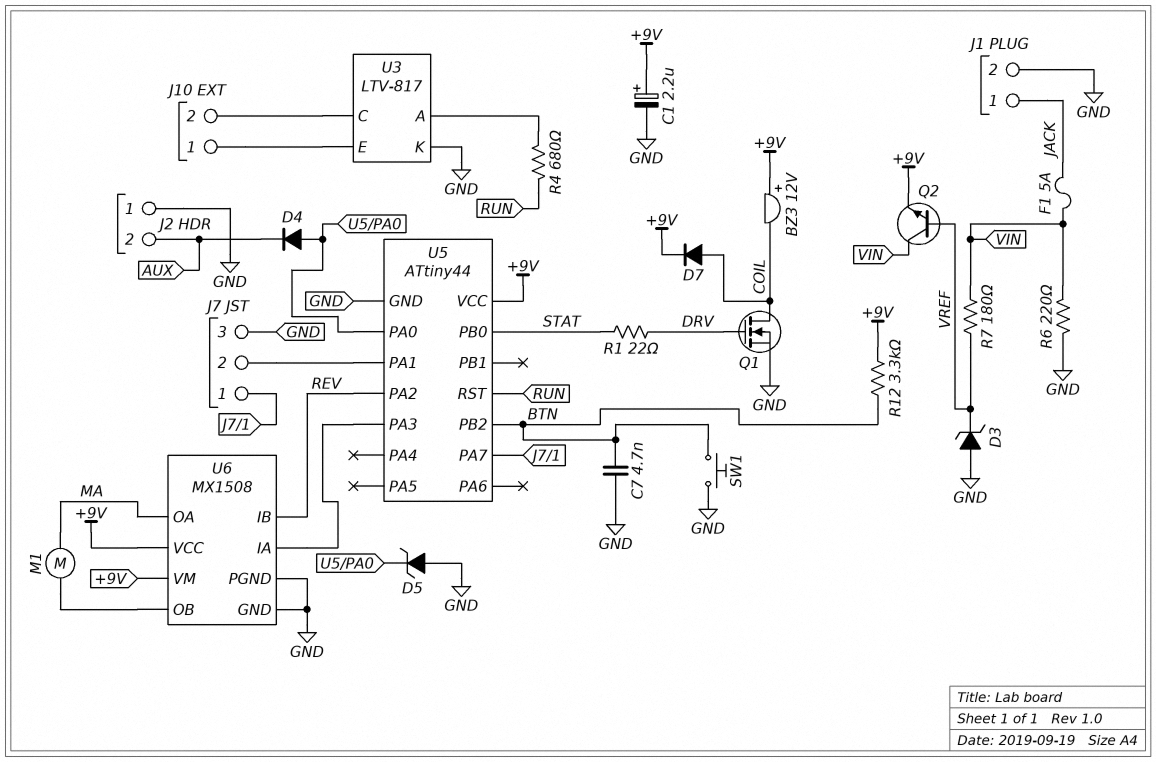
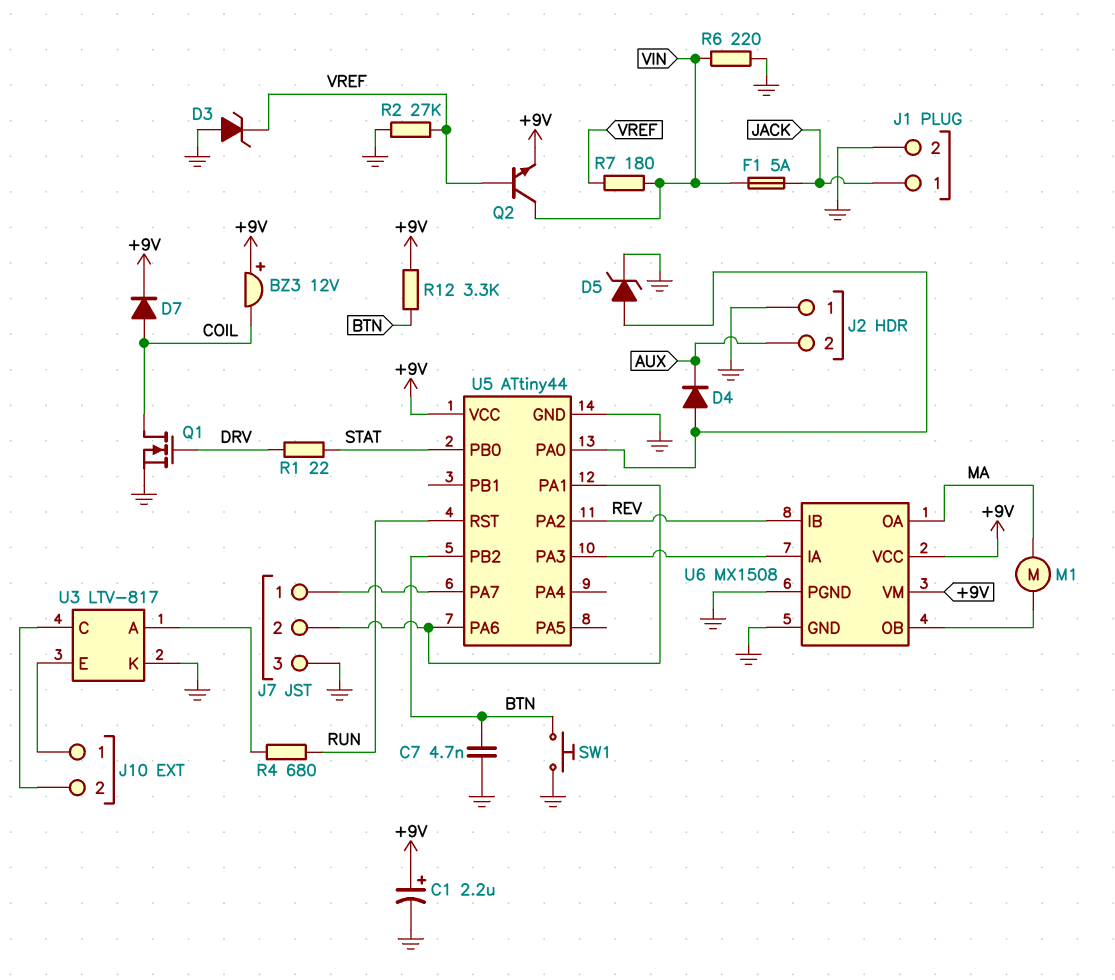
D5: zener (A GND, K U5/PA0) -> zener (A U5/PA0, K GND)
R2: none -> 27k (GND, VREF)
U5 pin PA6: none -> J7/2

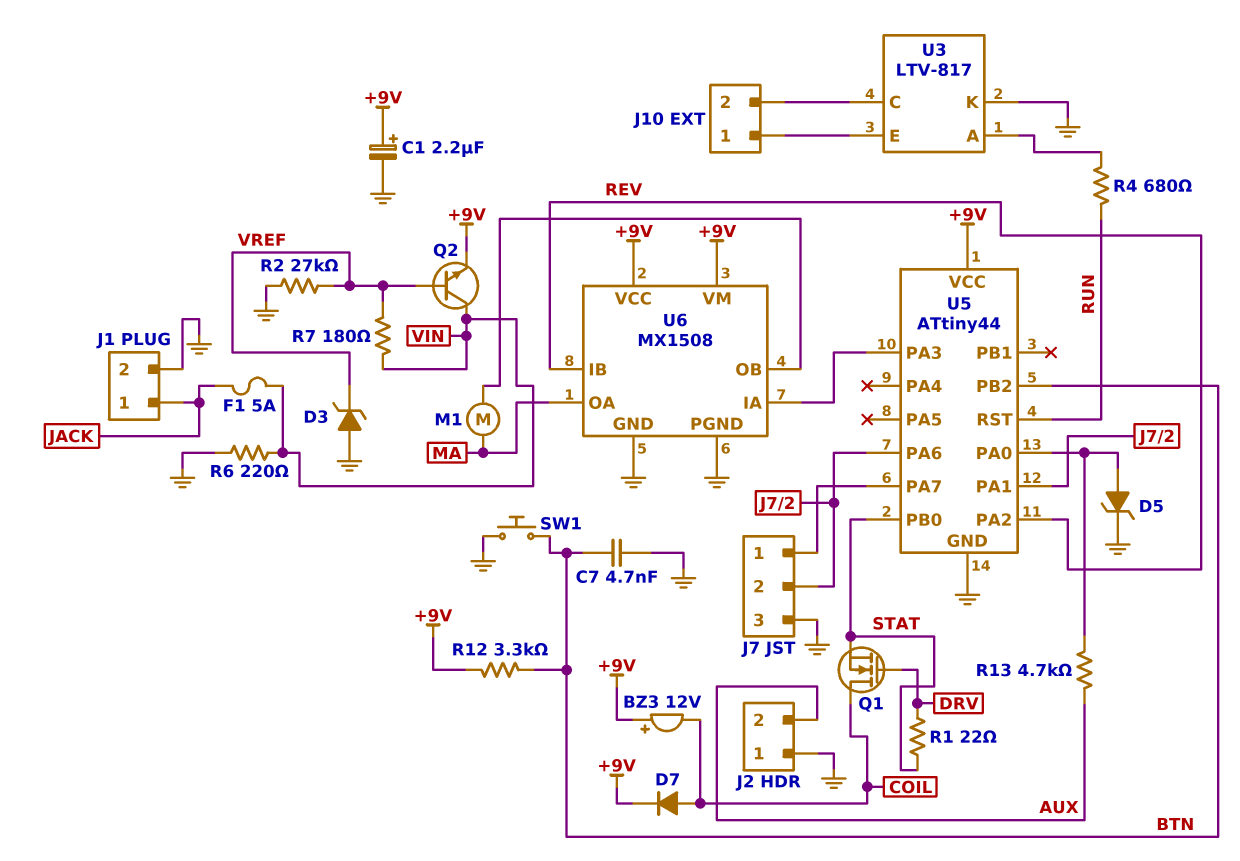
D4: diode (A U5/PA0, K AUX) -> none
Q1: NMOS (G DRV, D COIL, S GND) -> NMOS (G DRV, D COIL, S STAT)
R13: none -> 4.7k (AUX, U5/PA0)

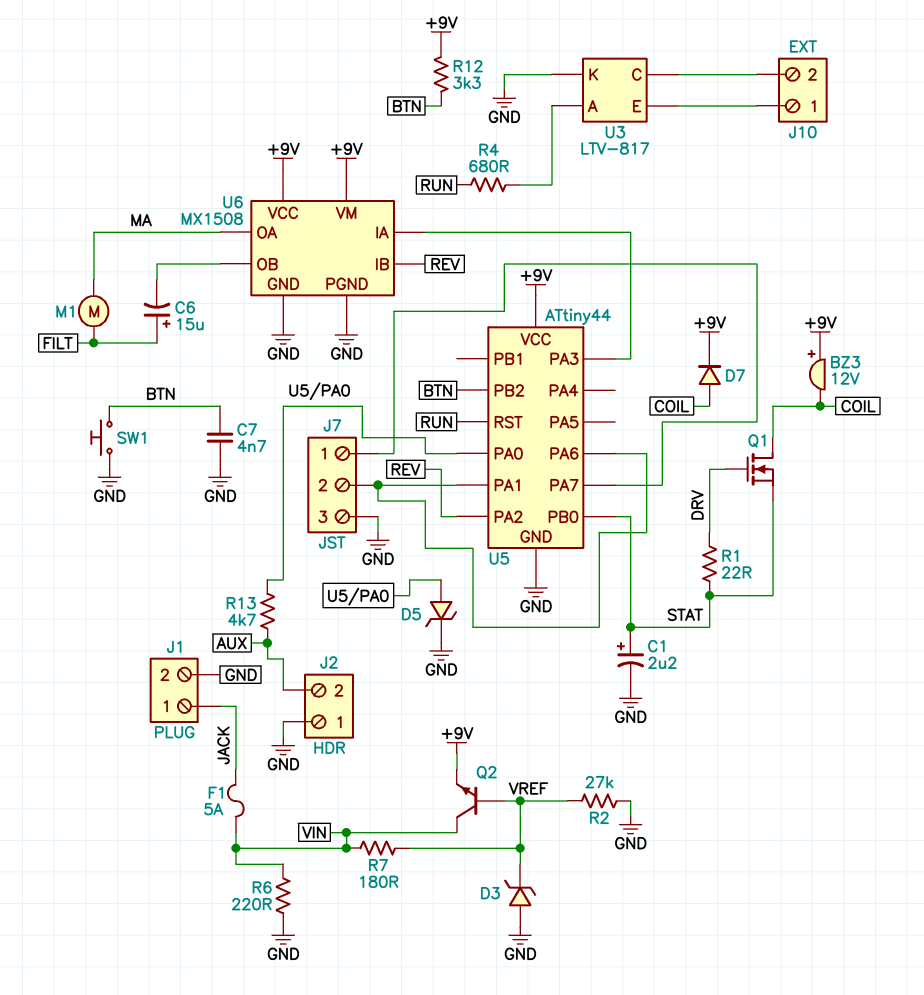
C1: 2.2uF (plus +9V, minus GND) -> 2.2uF (plus STAT, minus GND)
C6: none -> 15uF (plus FILT, minus U6/OB)
M1: motor (MA, U6/OB) -> motor (FILT, MA)

